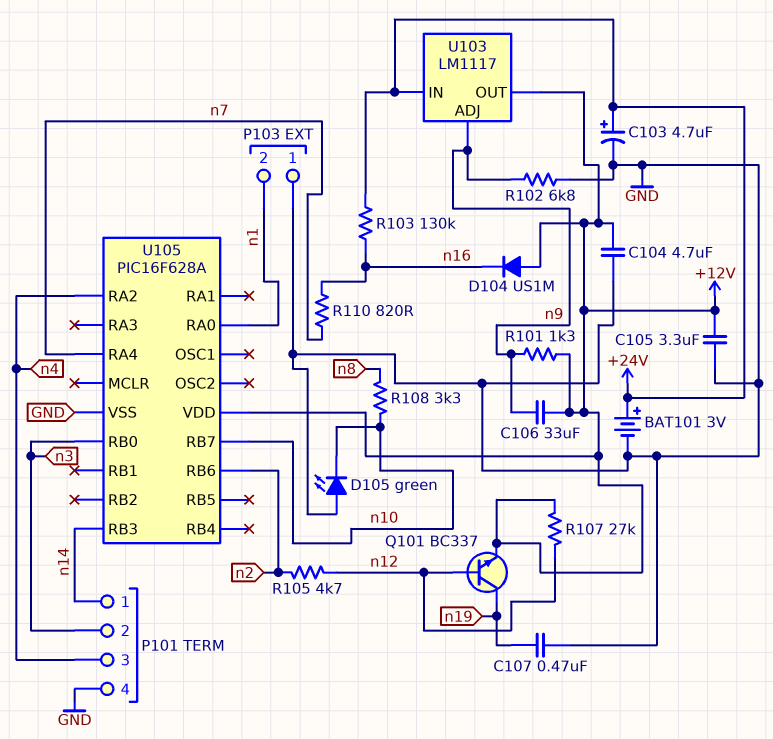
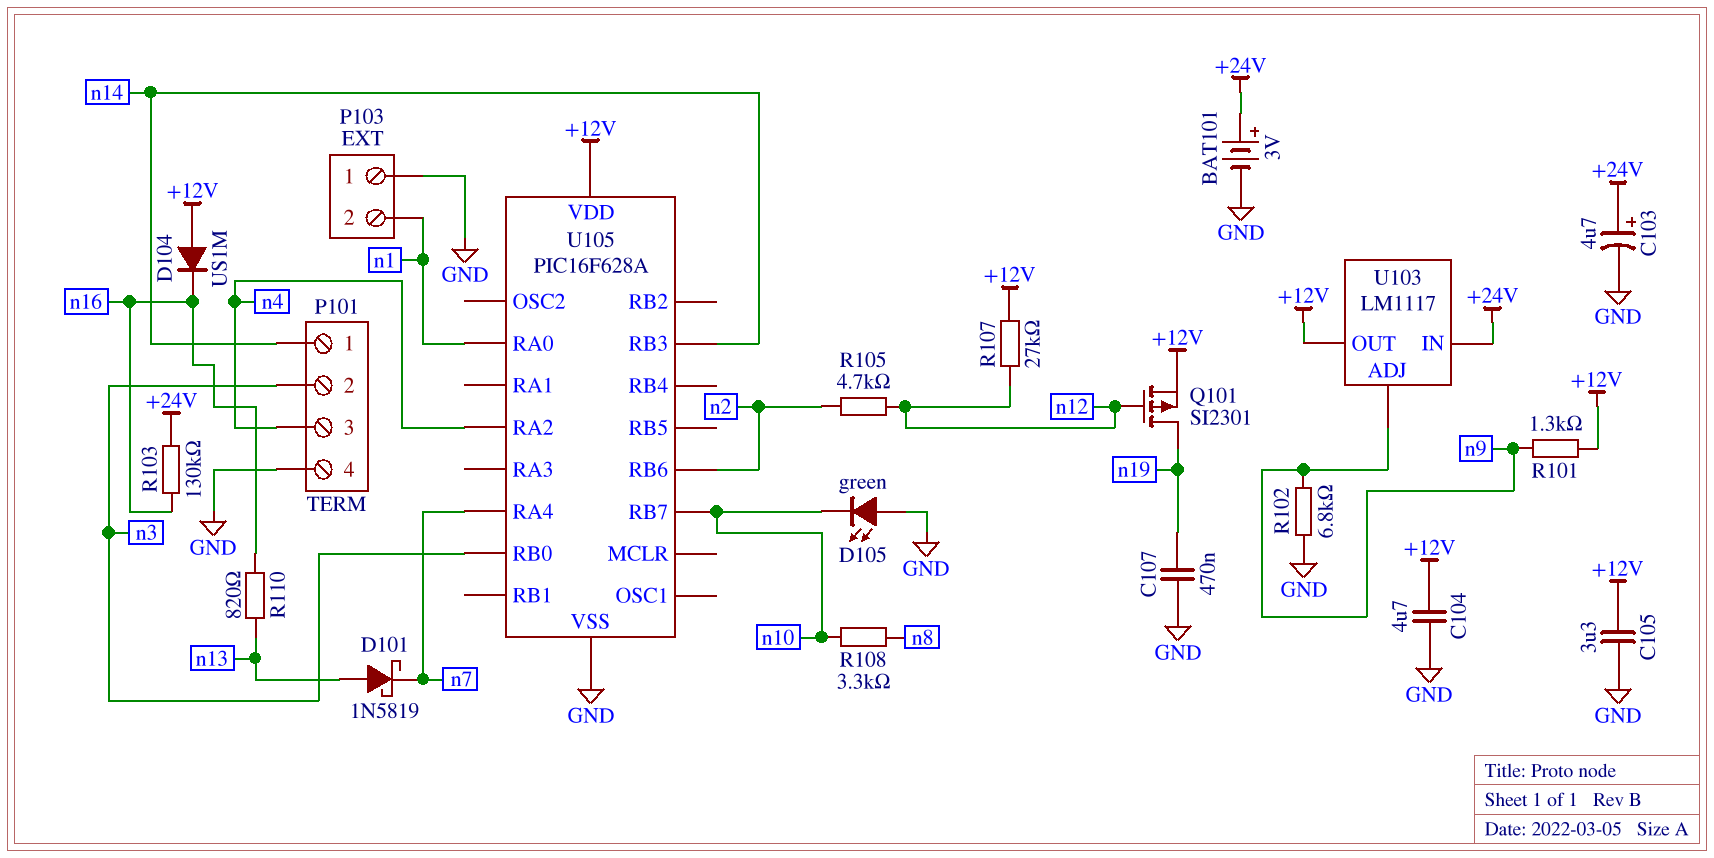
C106: 33uF (+12V, n9) -> none
D101: none -> schottky 1N5819 (A n13, K n7)
Q101: NPN BC337 (B n12, C n19, E +12V) -> PMOS SI2301 (G n12, D n19, S +12V)
R110: 820 (n7, n16) -> 820 (n13, n16)

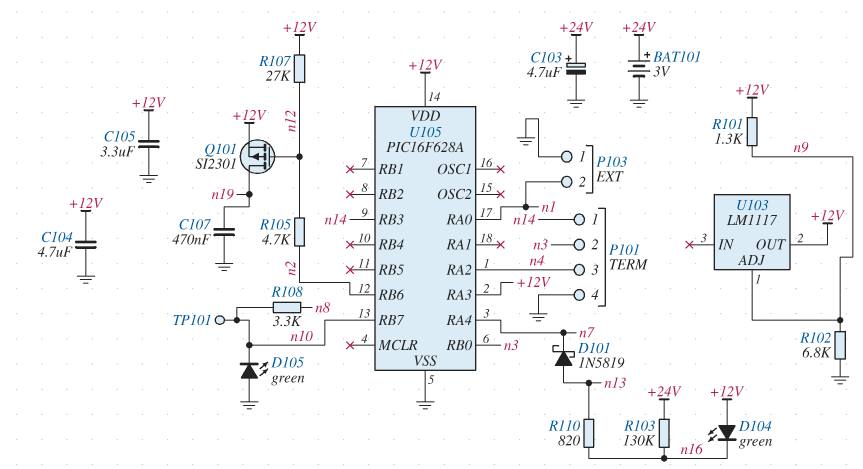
D104: diode US1M (A +12V, K n16) -> LED green (A +12V, K n16)
TP101: none -> test point (n10)
U103 pin IN: +24V -> none
U105 pin RA3: none -> +12V

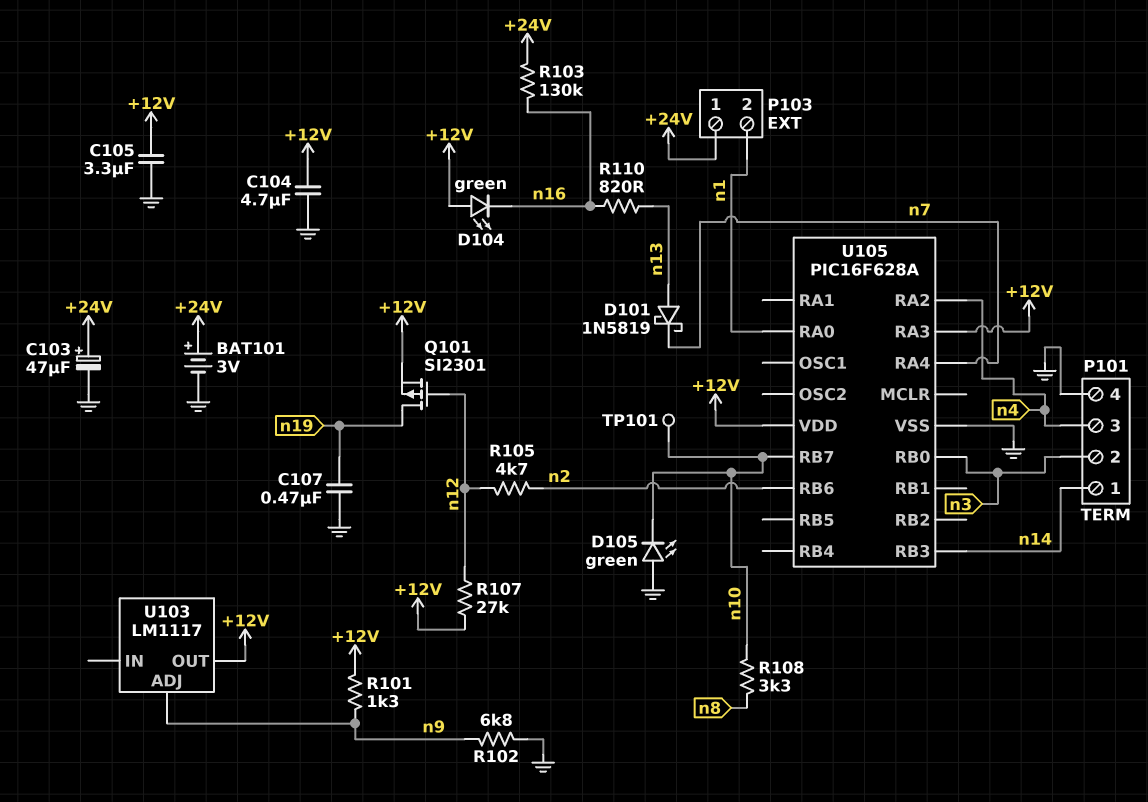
C103: 4.7uF (plus +24V, minus GND) -> 47uF (plus +24V, minus GND)
P103 pin 1: GND -> +24V

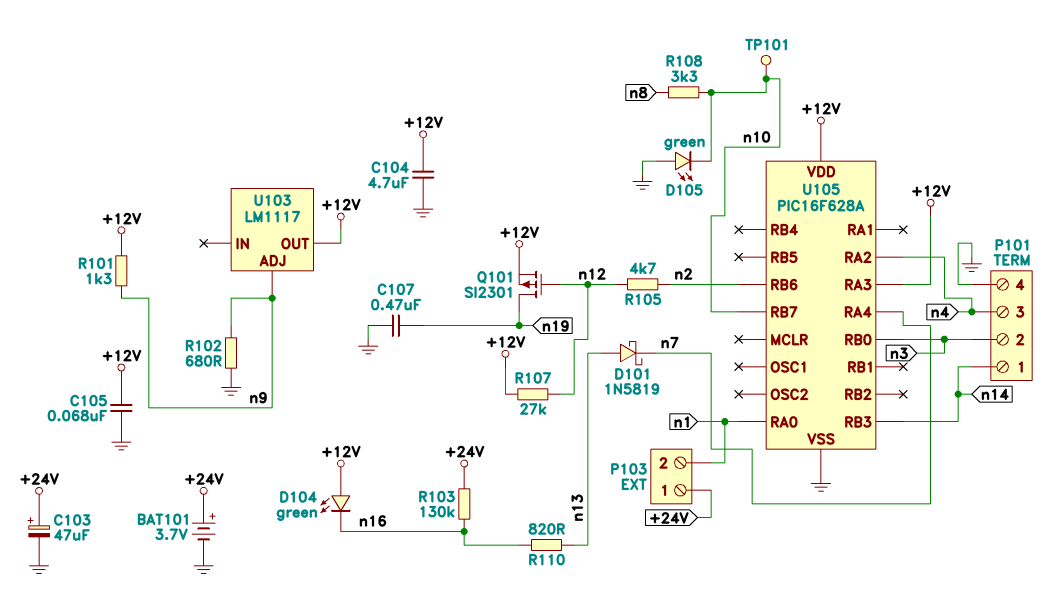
BAT101: 3V (plus +24V, minus GND) -> 3.7V (plus +24V, minus GND)
C105: 3.3uF (+12V, GND) -> 68nF (+12V, GND)
R102: 6.8k (GND, n9) -> 680 (GND, n9)

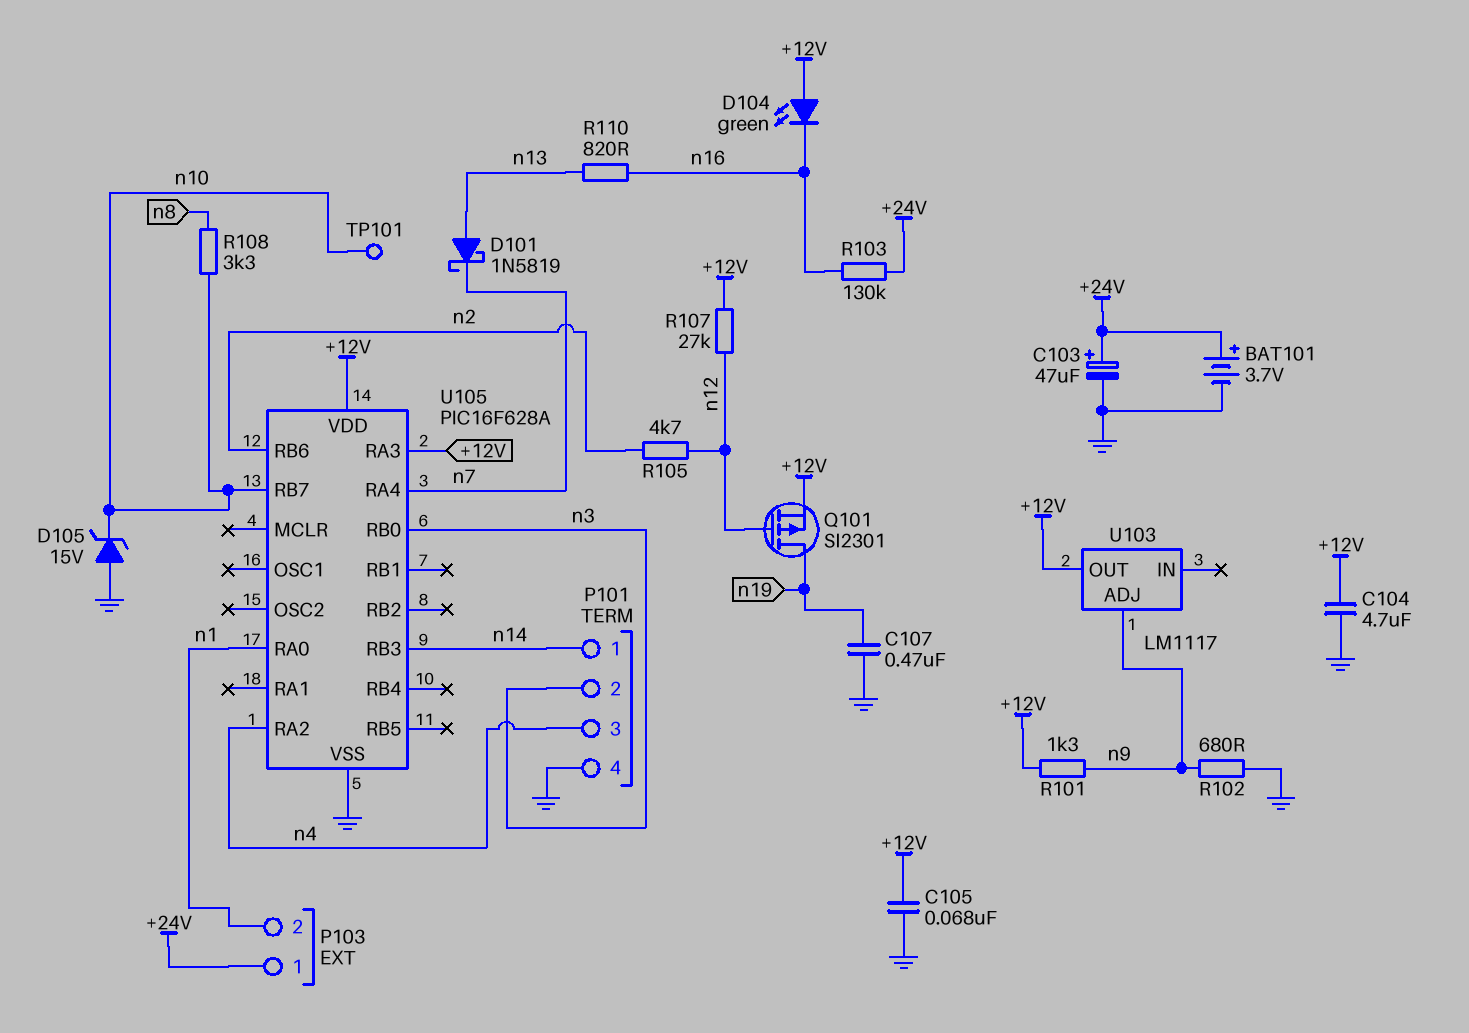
D105: LED green (A GND, K n10) -> zener 15V (A GND, K n10)

